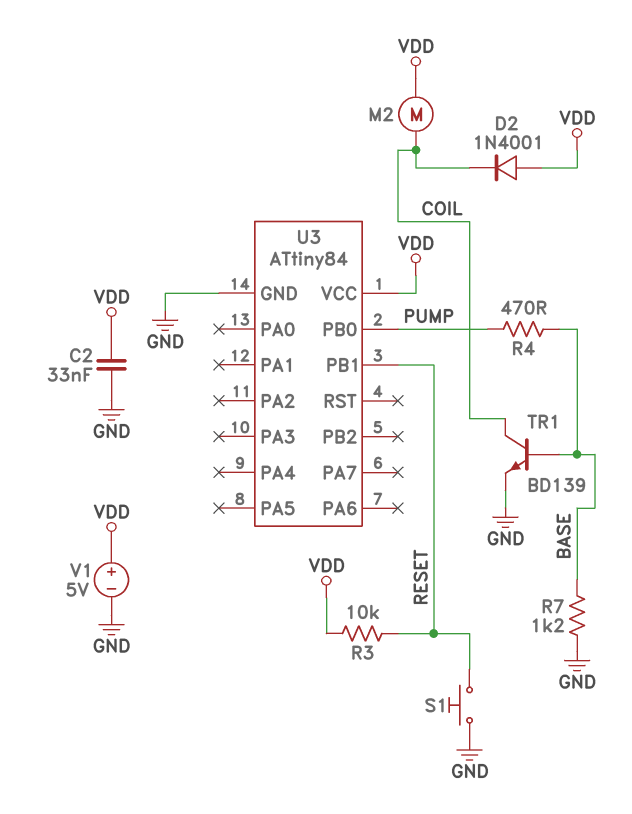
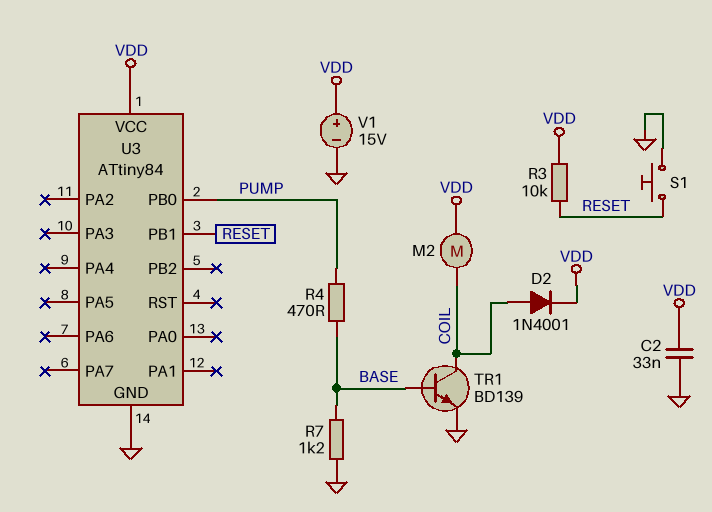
D2: diode 1N4001 (A VDD, K COIL) -> diode 1N4001 (A COIL, K VDD)
V1: 5V (plus VDD, minus GND) -> 15V (plus VDD, minus GND)

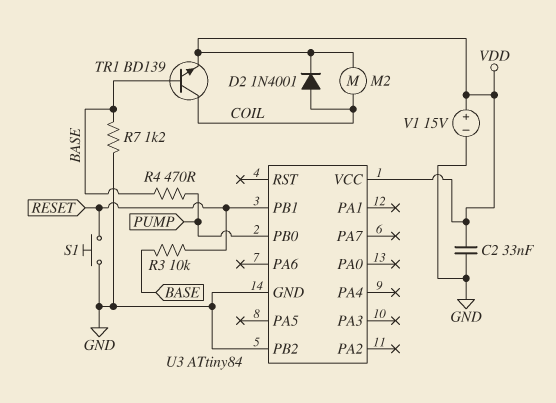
R3: 10k (RESET, VDD) -> 10k (BASE, RESET)
TR1: NPN BD139 (B BASE, C COIL, E GND) -> NPN BD139 (B BASE, C COIL, E VDD)
U3 pin PB2: none -> GND

